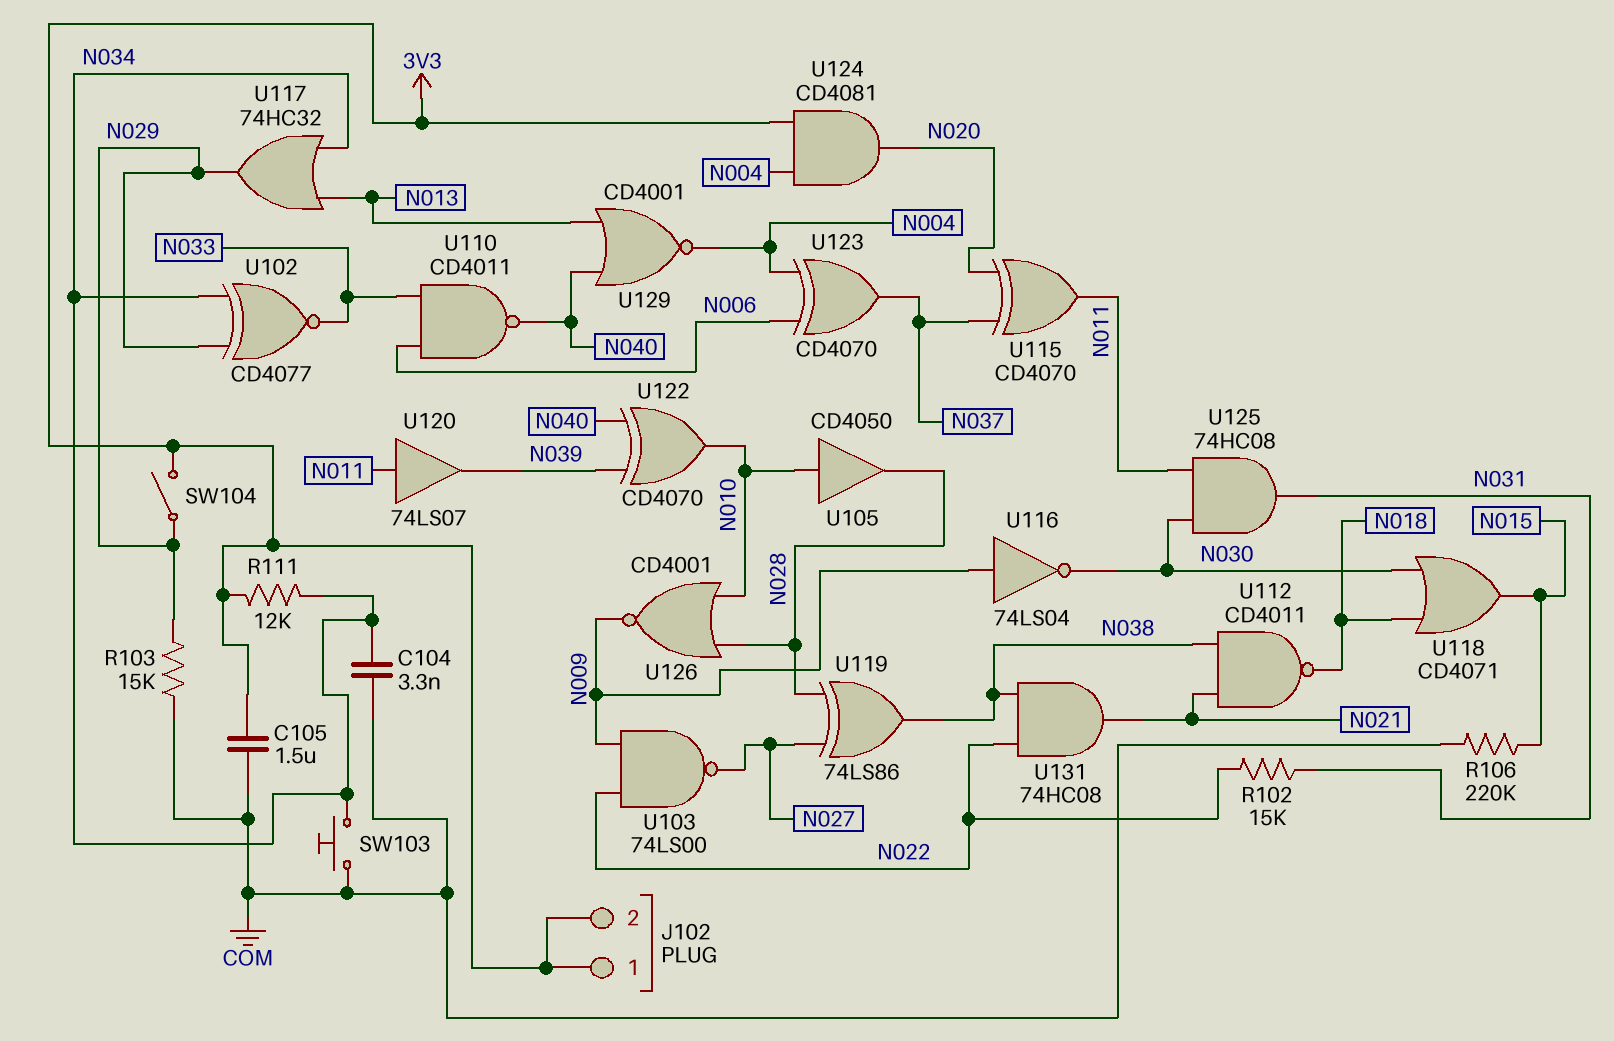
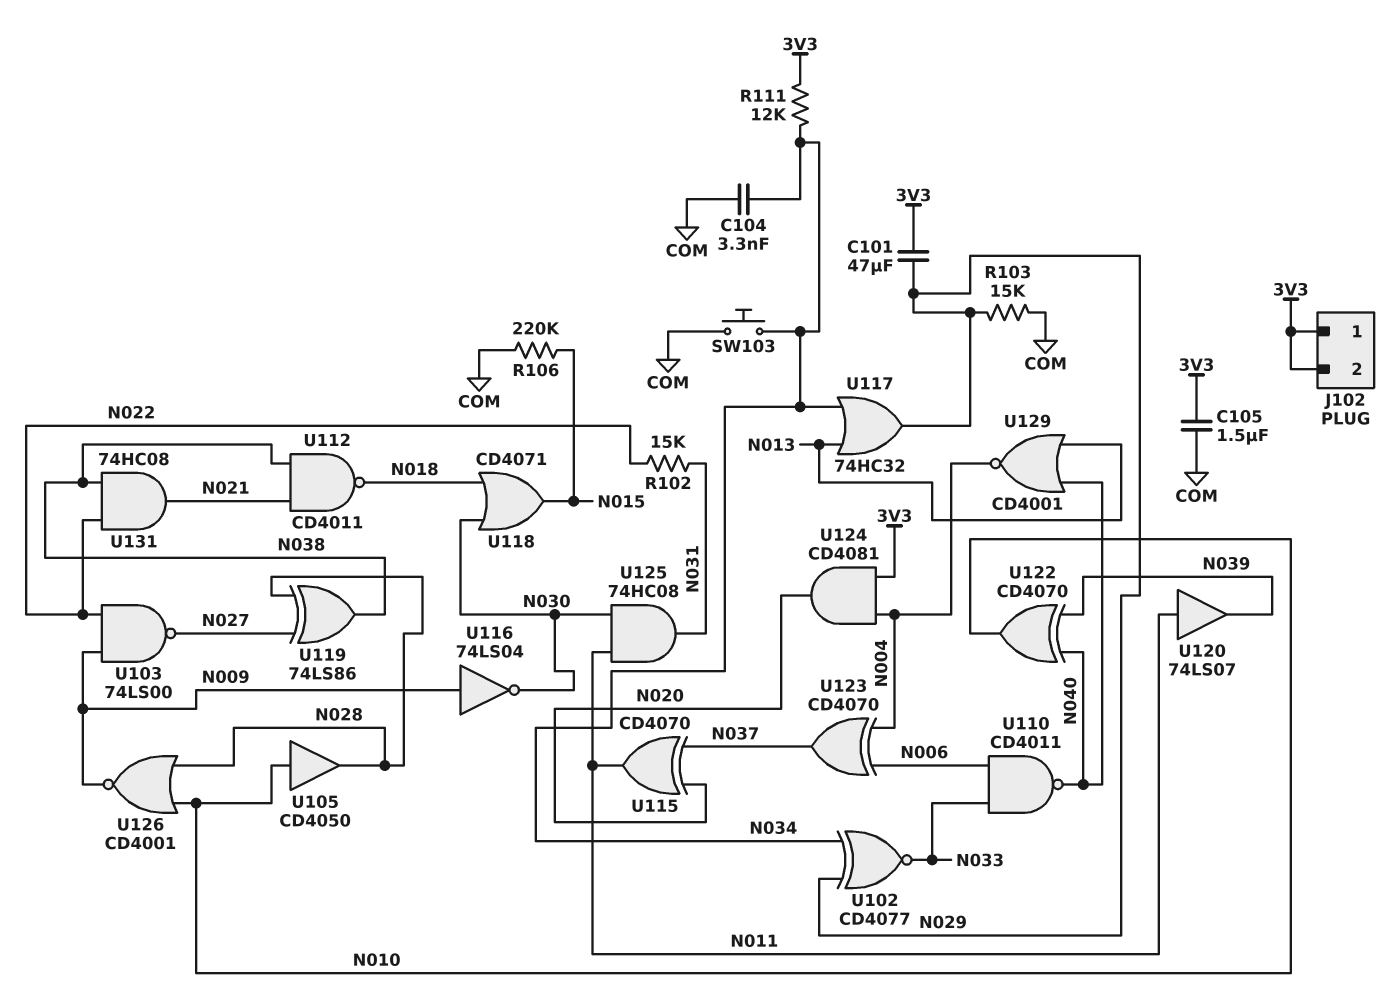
C101: none -> 47uF (3V3, N029)
SW104: switch (3V3, N029) -> none

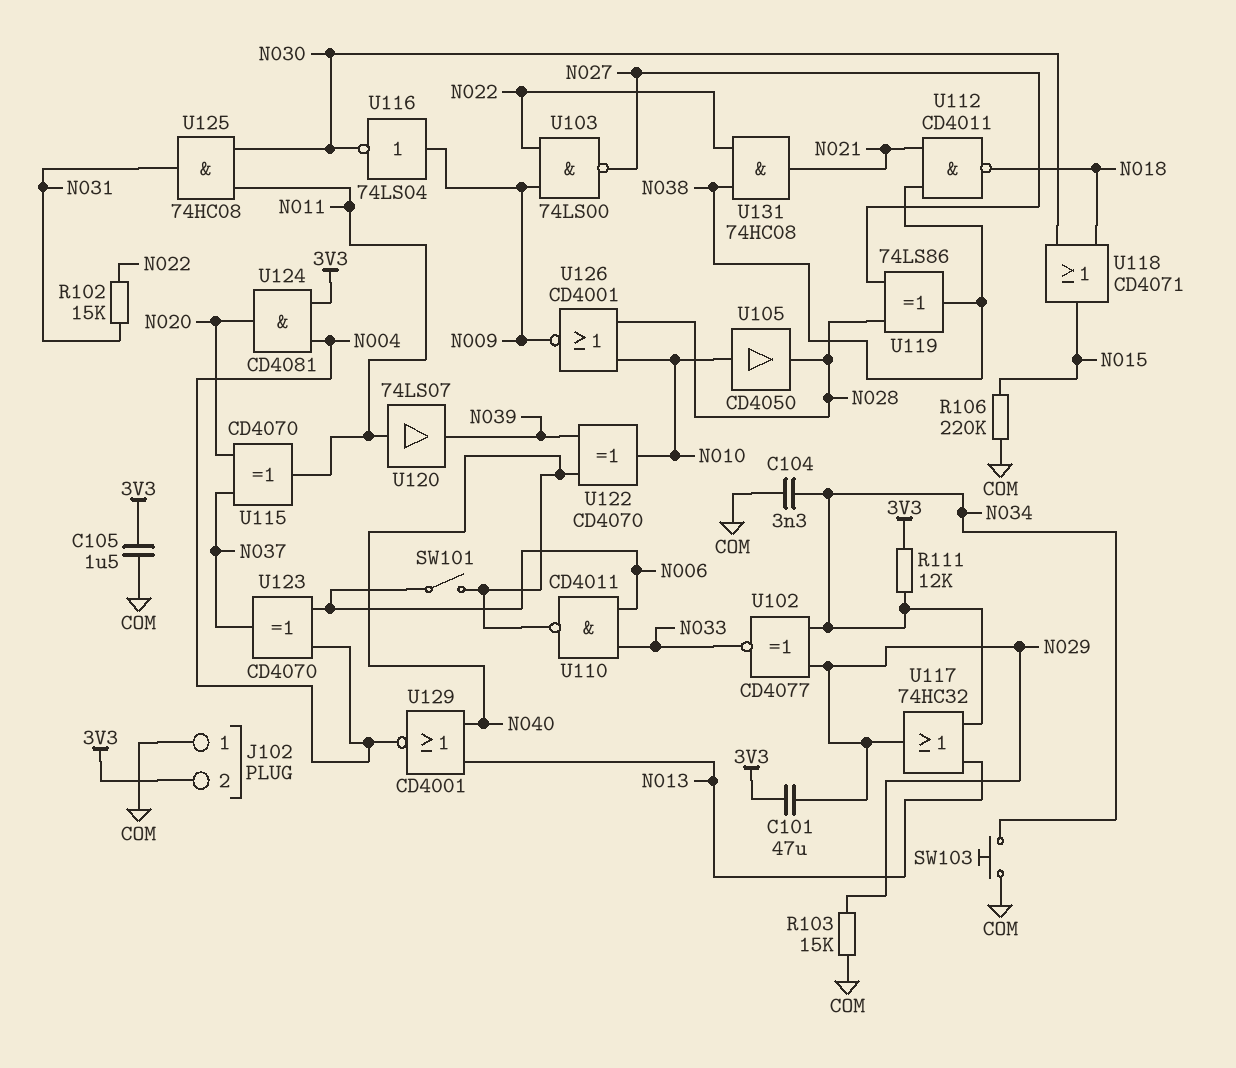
J102 pin 1: 3V3 -> COM
SW101: none -> switch (N006, N040)

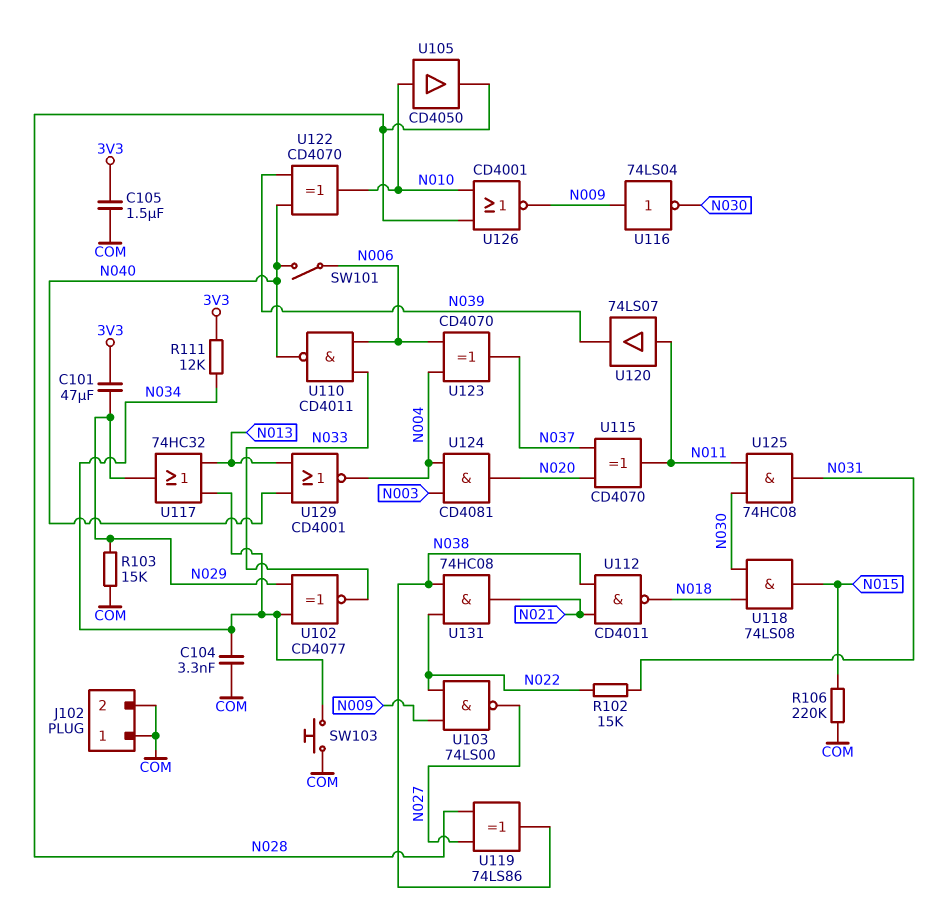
J102 pin 2: 3V3 -> COM
U118: OR CD4071 (in N018, in N030, out N015) -> AND 74LS08 (in N018, in N030, out N015)
U124: AND CD4081 (in 3V3, in N004, out N020) -> AND CD4081 (in N003, in N004, out N020)

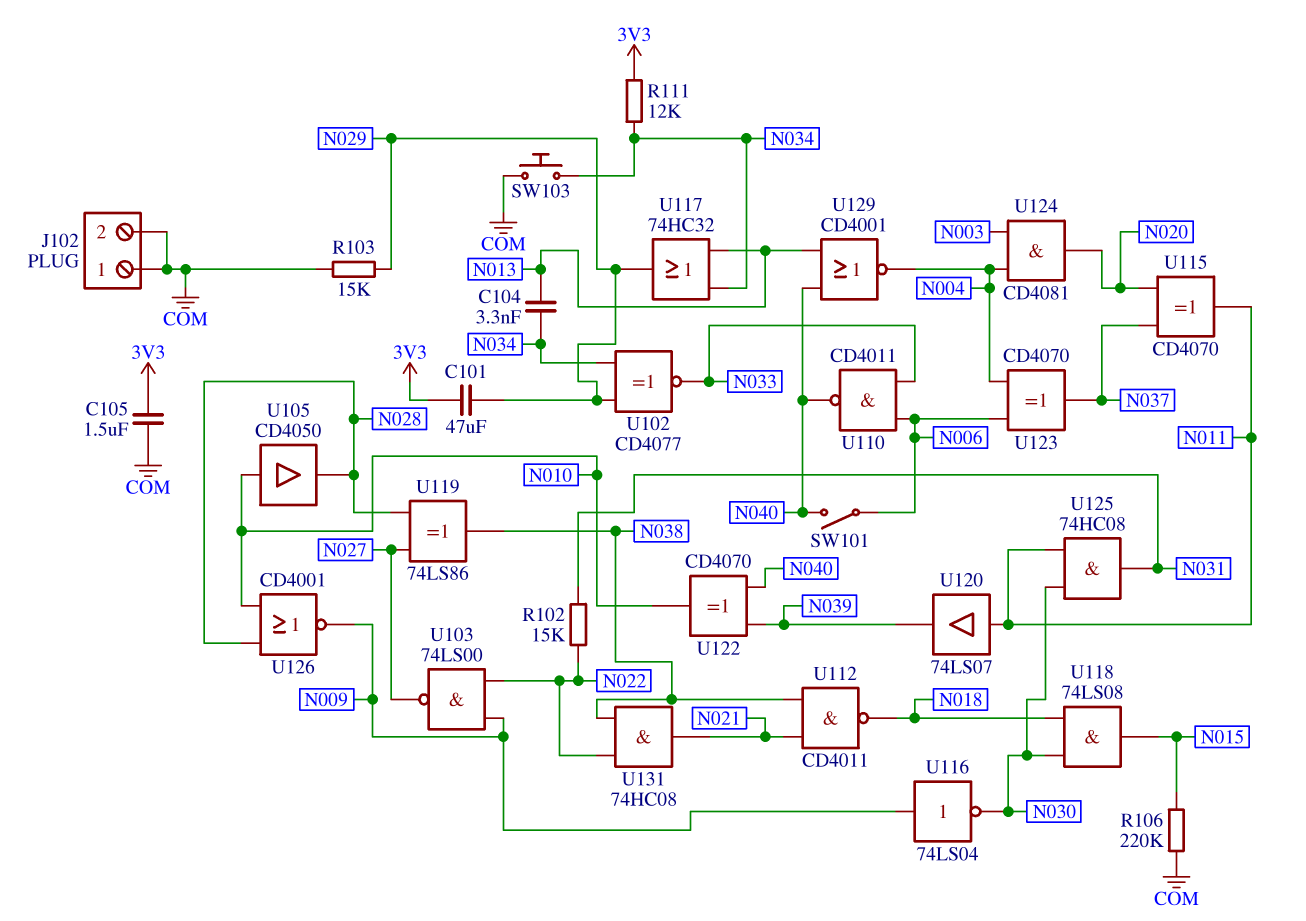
C104: 3.3nF (COM, N034) -> 3.3nF (N013, N034)

